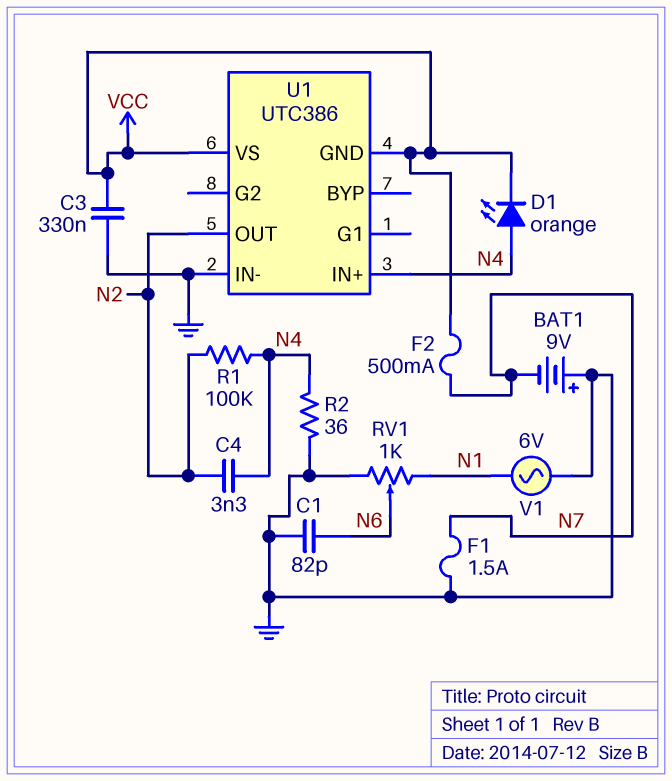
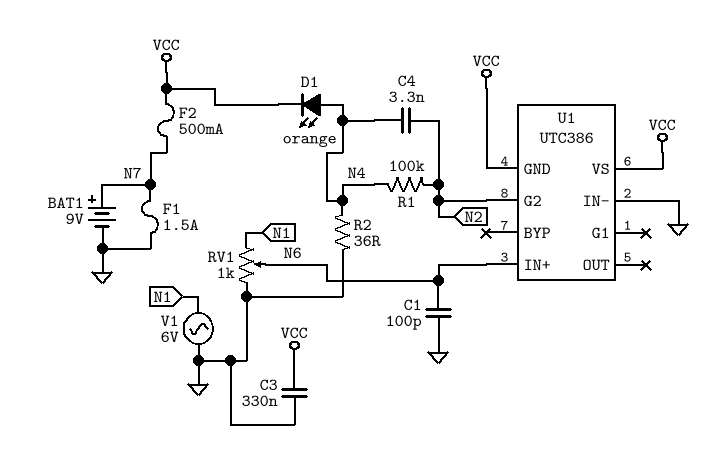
BAT1: 9V (plus GND, minus N7) -> 9V (plus N7, minus GND)
C1: 82pF (GND, N6) -> 100pF (GND, N6)
U1 pin G2: none -> N2
U1 pin IN+: N4 -> N6
U1 pin OUT: N2 -> none

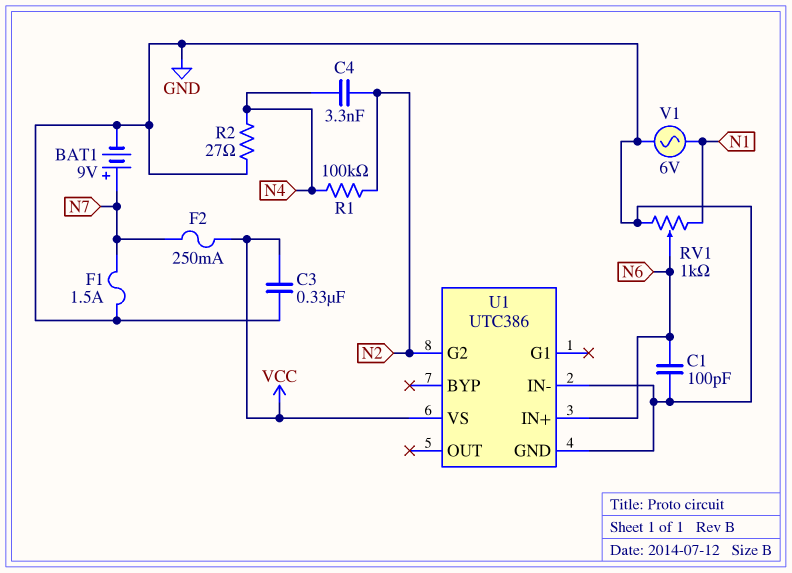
D1: LED orange (A N4, K VCC) -> none
F2: 500mA (N7, VCC) -> 250mA (N7, VCC)
R2: 36 (GND, N4) -> 27 (GND, N4)
U1 pin GND: VCC -> GND

